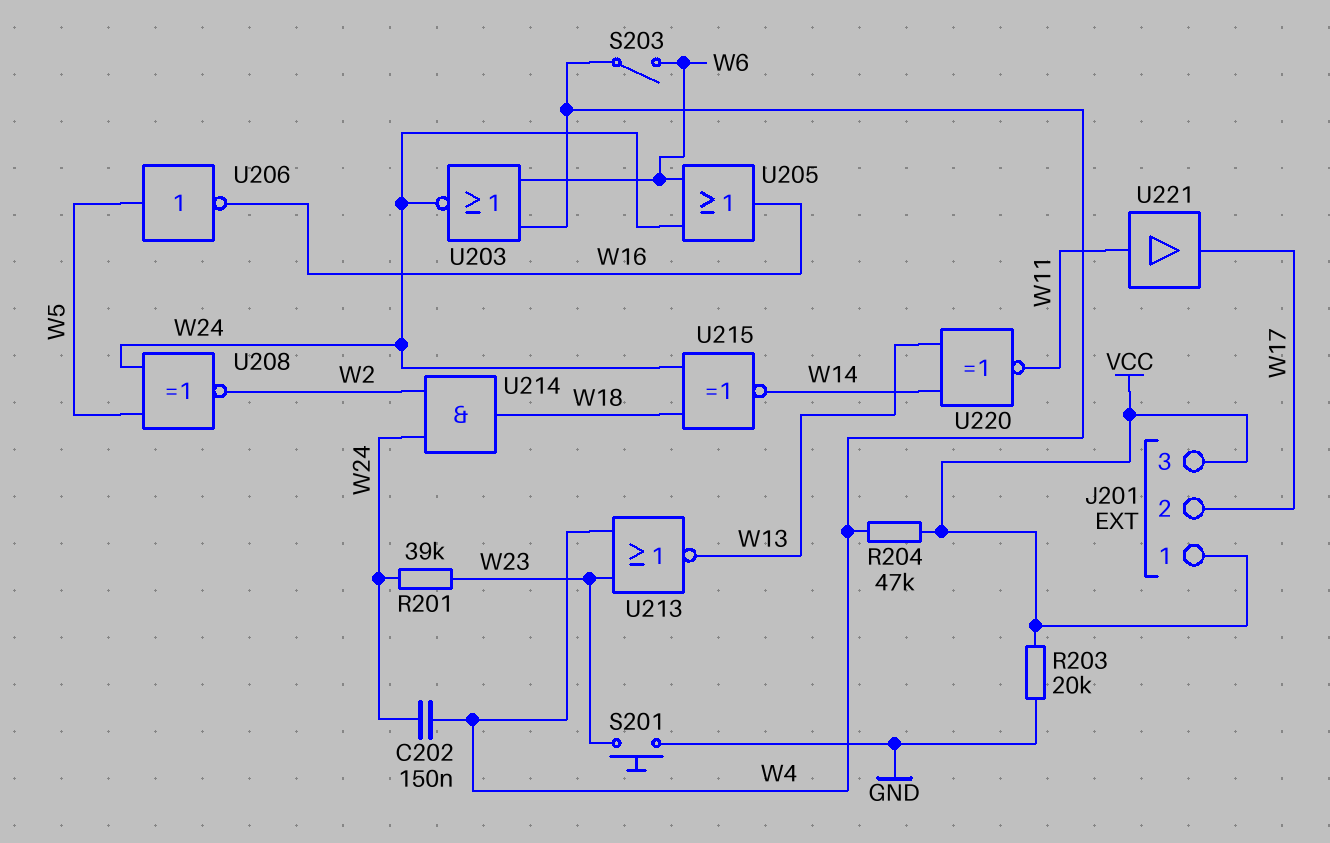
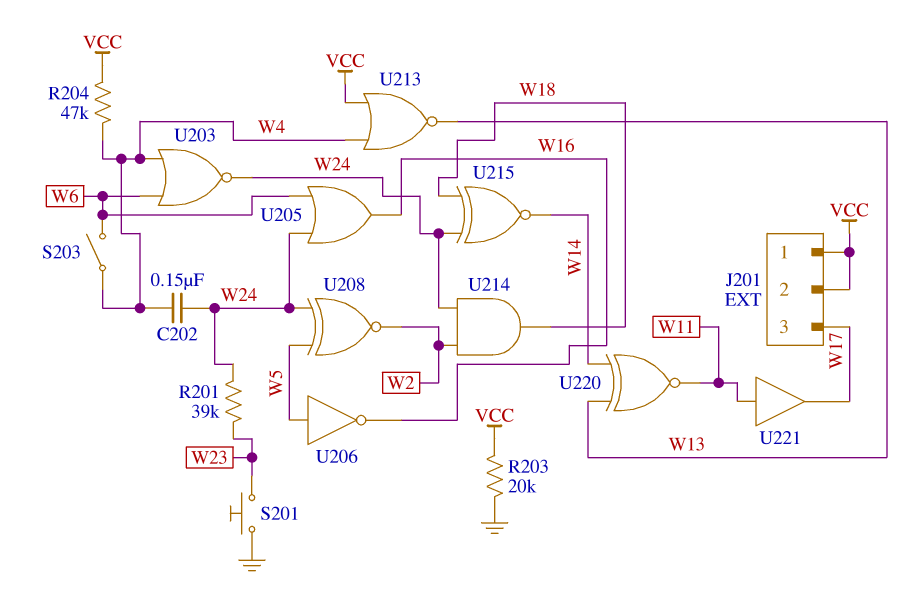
J201 pin 2: W17 -> VCC
J201 pin 3: VCC -> W17
U213: NOR (in W4, in W23, out W13) -> NOR (in VCC, in W4, out W13)

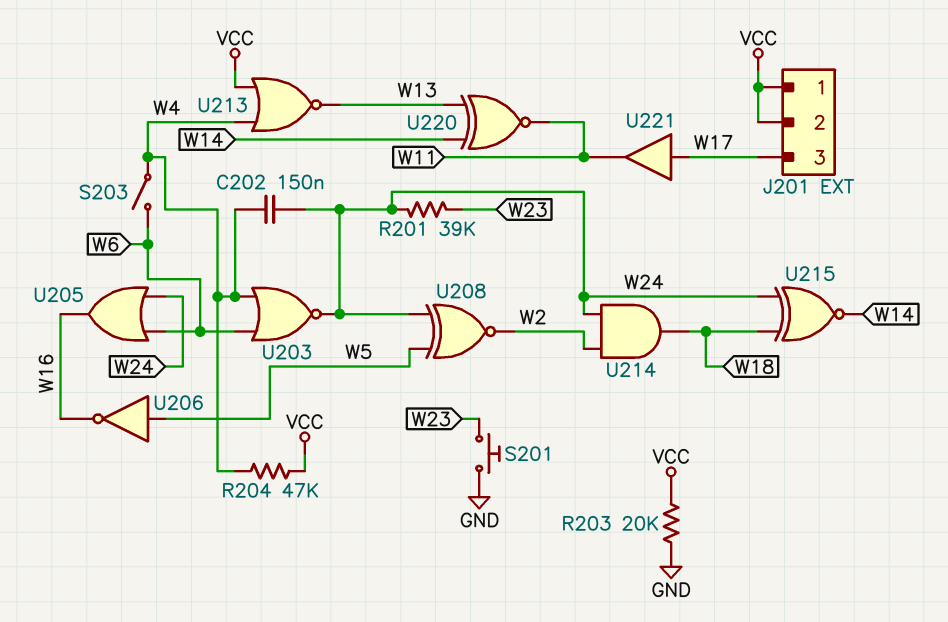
U221: buffer (in W11, out W17) -> buffer (in W17, out W11)

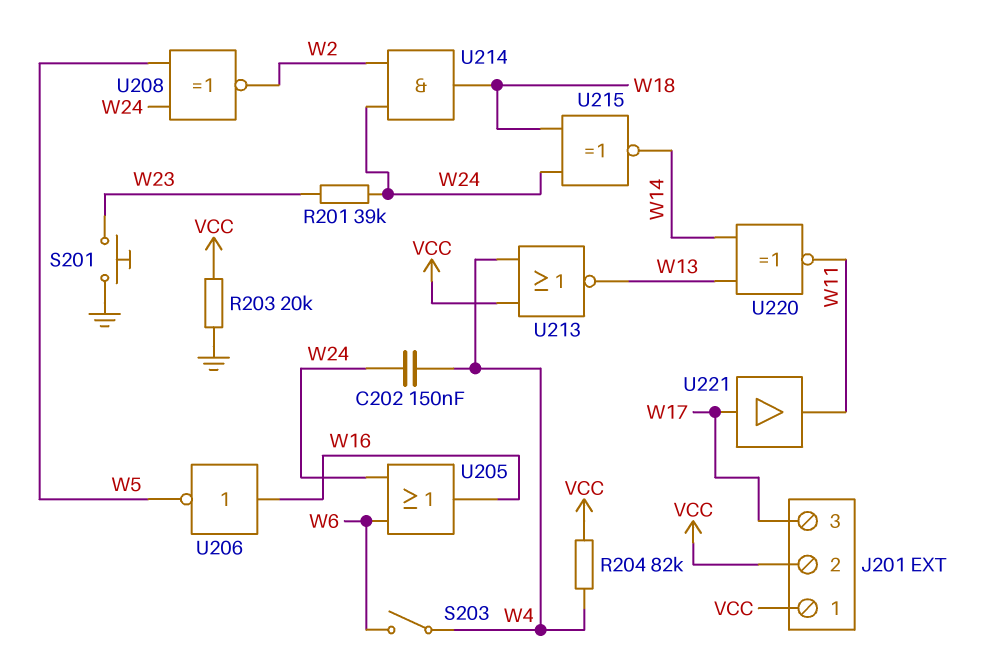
R204: 47k (VCC, W4) -> 82k (VCC, W4)
U203: NOR (in W4, in W6, out W24) -> none
U206: NOT (in W5, out W16) -> NOT (in W16, out W5)

